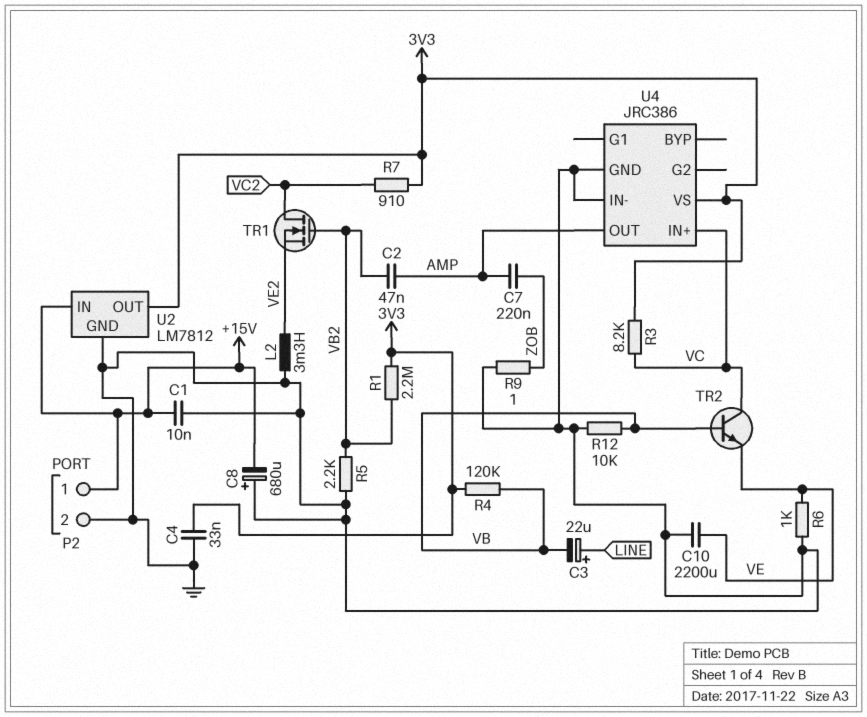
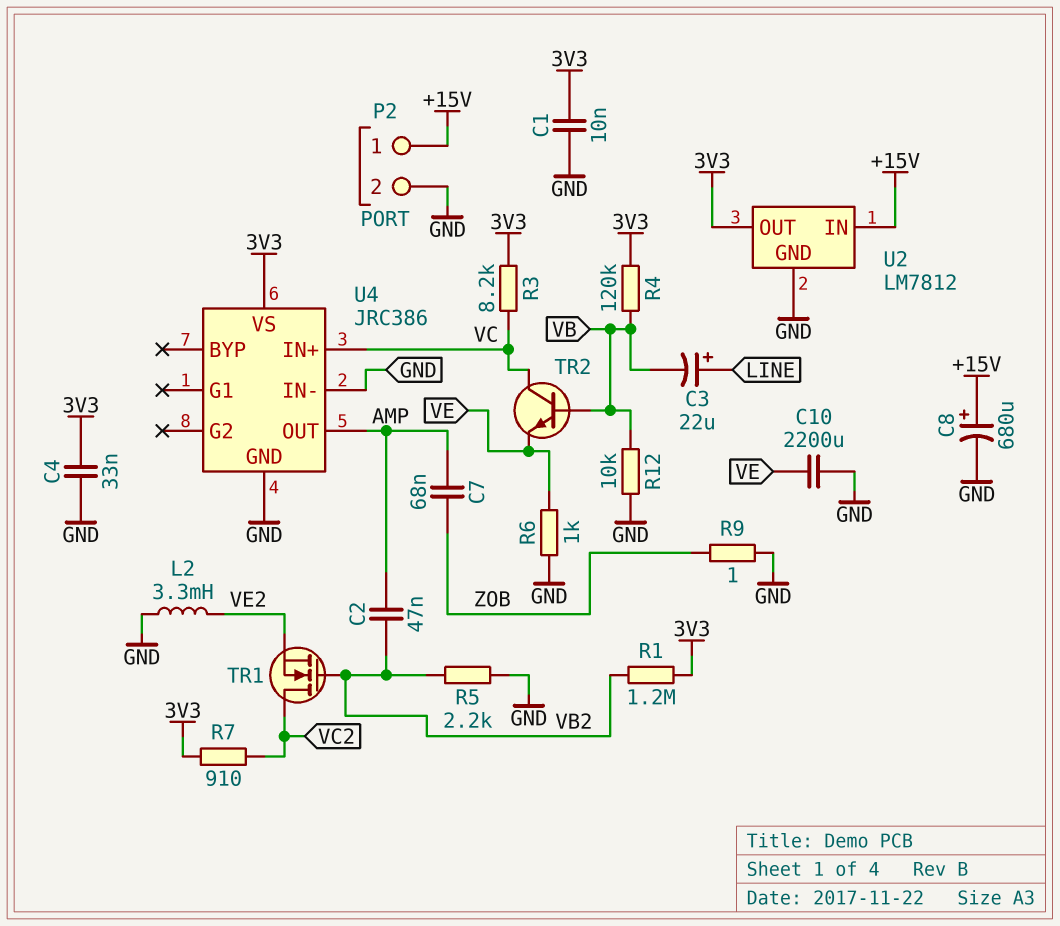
C1: 10nF (+15V, GND) -> 10nF (3V3, GND)
C7: 220nF (AMP, ZOB) -> 68nF (AMP, ZOB)
C8: 680uF (plus GND, minus +15V) -> 680uF (plus +15V, minus GND)
R1: 2.2M (3V3, VB2) -> 1.2M (3V3, VB2)

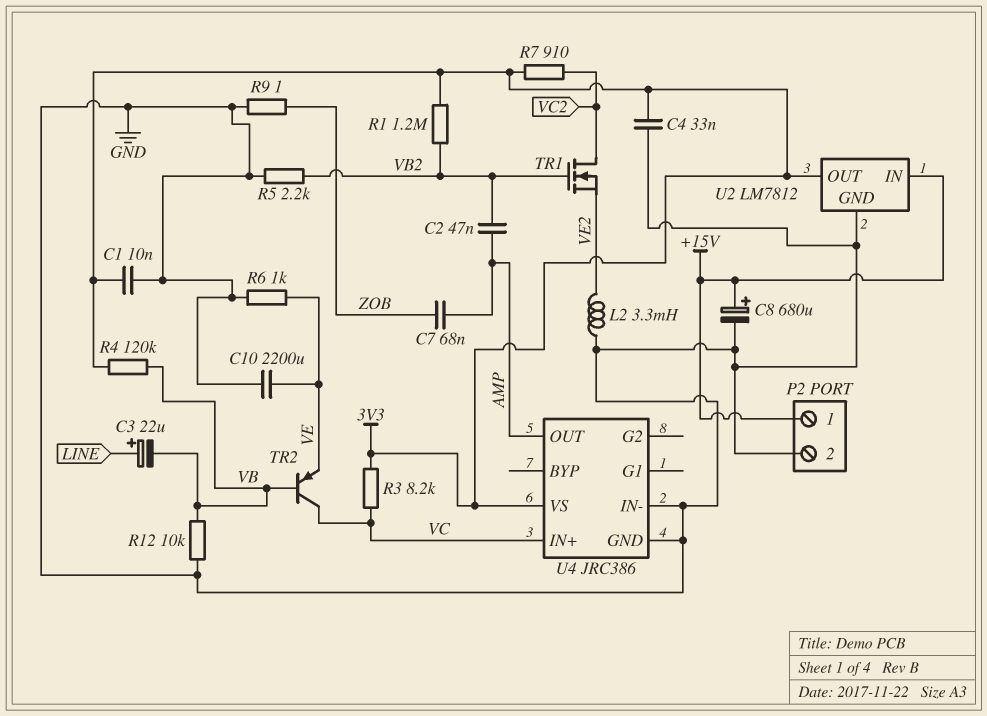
TR2: NPN (B VB, C VC, E VE) -> PNP (B VB, C VC, E VE)

